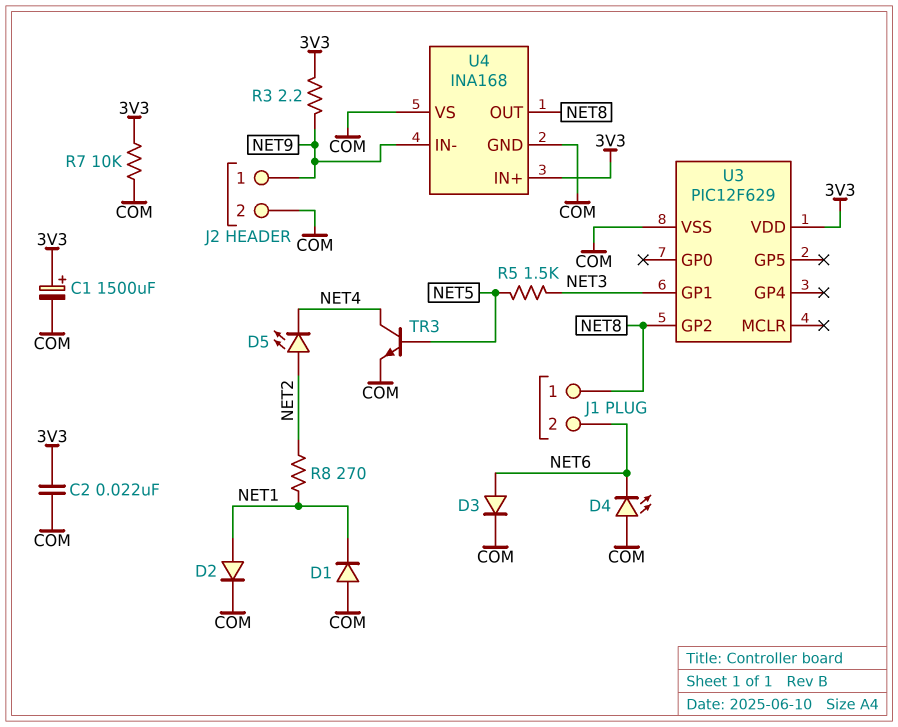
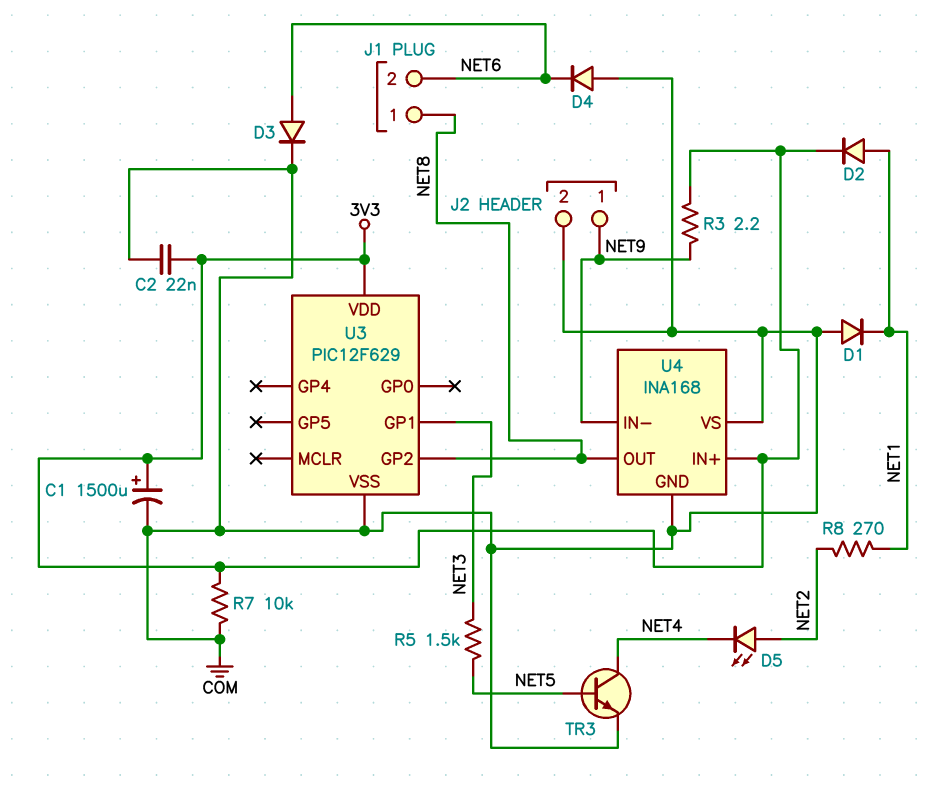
D2: diode (A NET1, K COM) -> diode (A NET1, K 3V3)
D4: LED (A COM, K NET6) -> diode (A COM, K NET6)

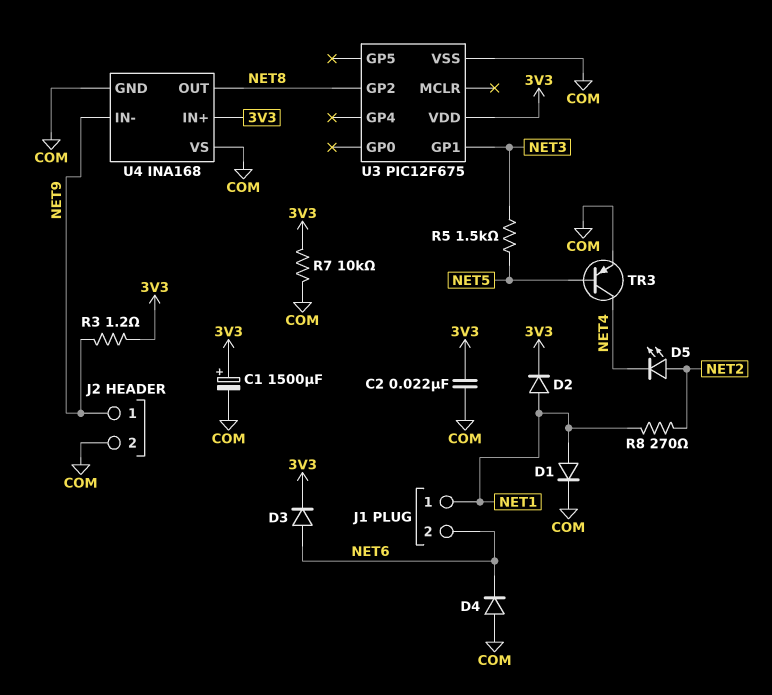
D1: diode (A COM, K NET1) -> diode (A NET1, K COM)
D3: diode (A NET6, K COM) -> diode (A NET6, K 3V3)
J1 pin 1: NET8 -> NET1
R3: 2.2 (3V3, NET9) -> 1.2 (3V3, NET9)
TR3: NPN (B NET5, C NET4, E COM) -> PNP (B NET5, C NET4, E COM)
U3: PIC12F629 -> PIC12F675

